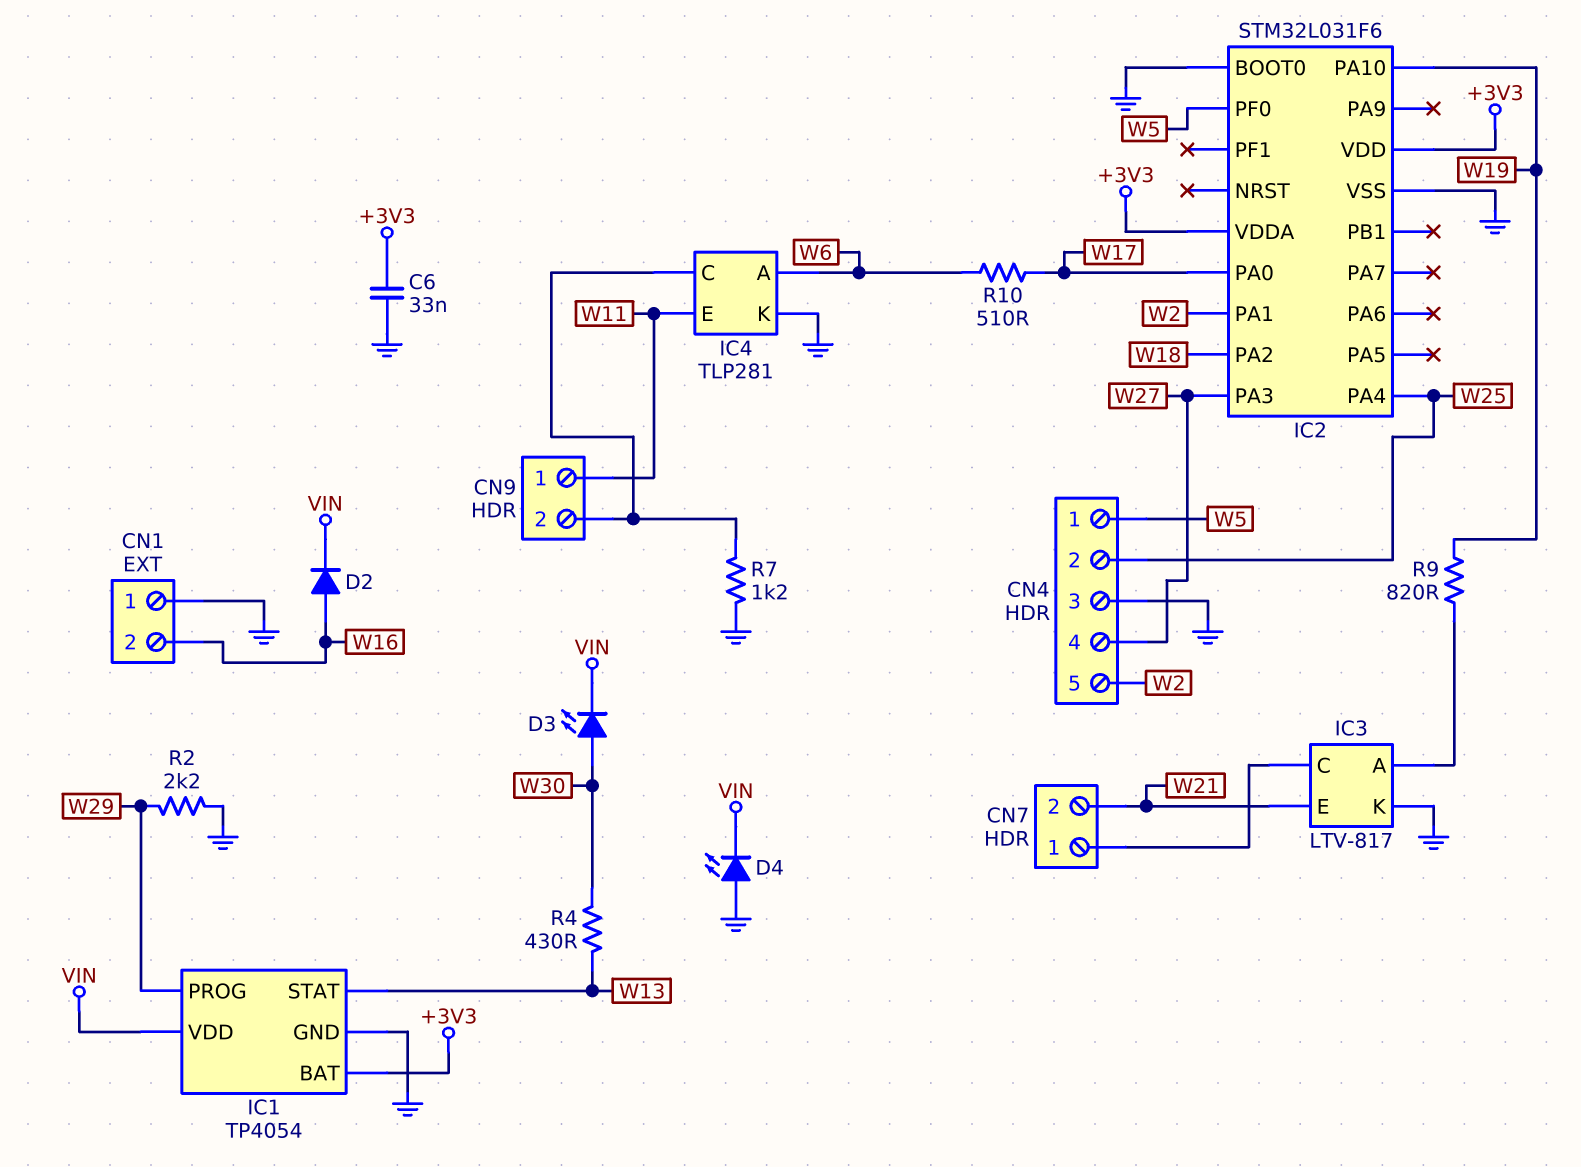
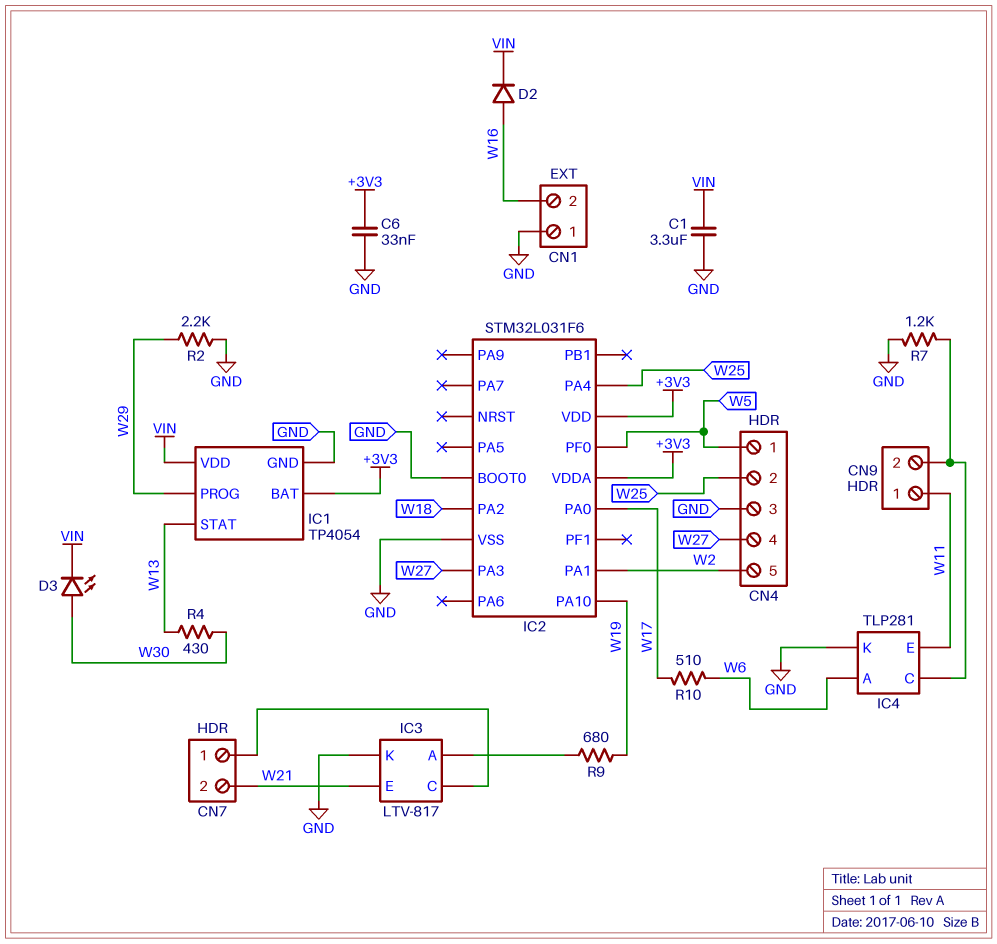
C1: none -> 3.3uF (GND, VIN)
D4: LED (A GND, K VIN) -> none
R9: 820 (IC3/A, W19) -> 680 (IC3/A, W19)

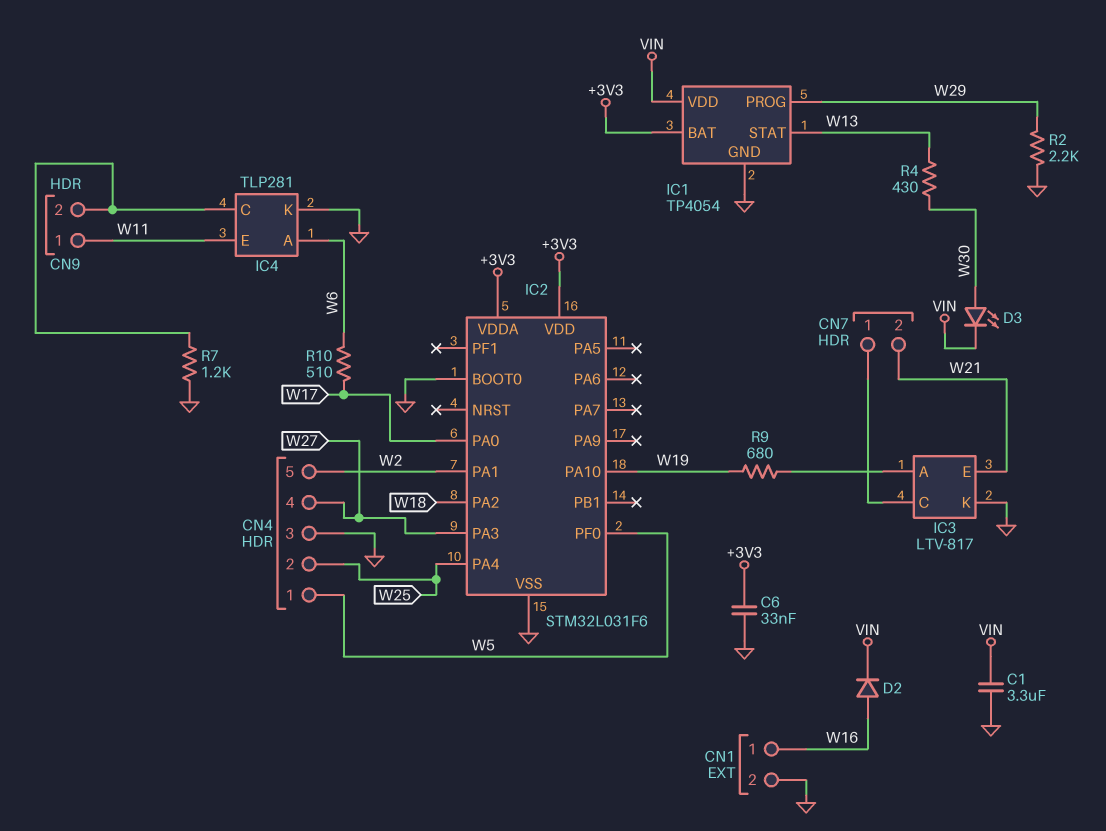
CN1 pin 1: GND -> W16
CN1 pin 2: W16 -> GND

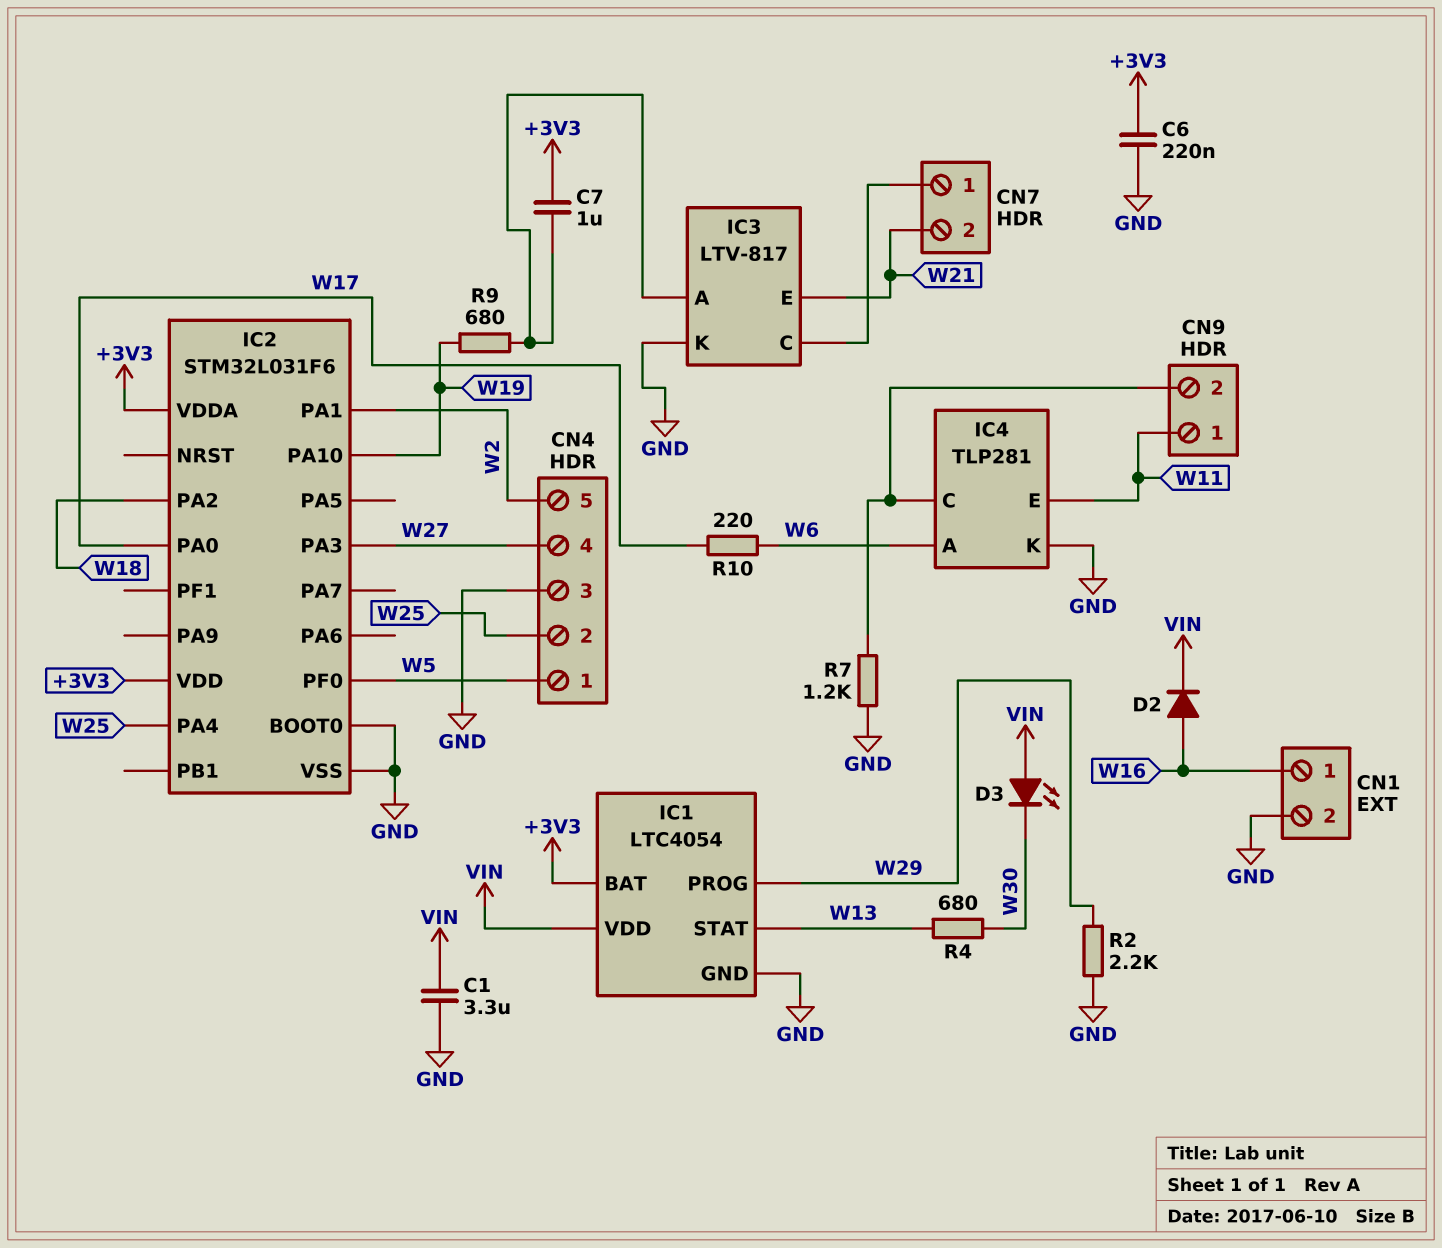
C6: 33nF (+3V3, GND) -> 220nF (+3V3, GND)
C7: none -> 1uF (+3V3, IC3/A)
D3: LED (A W30, K VIN) -> LED (A VIN, K W30)
IC1: TP4054 -> LTC4054
R4: 430 (W13, W30) -> 680 (W13, W30)
R10: 510 (W6, W17) -> 220 (W6, W17)

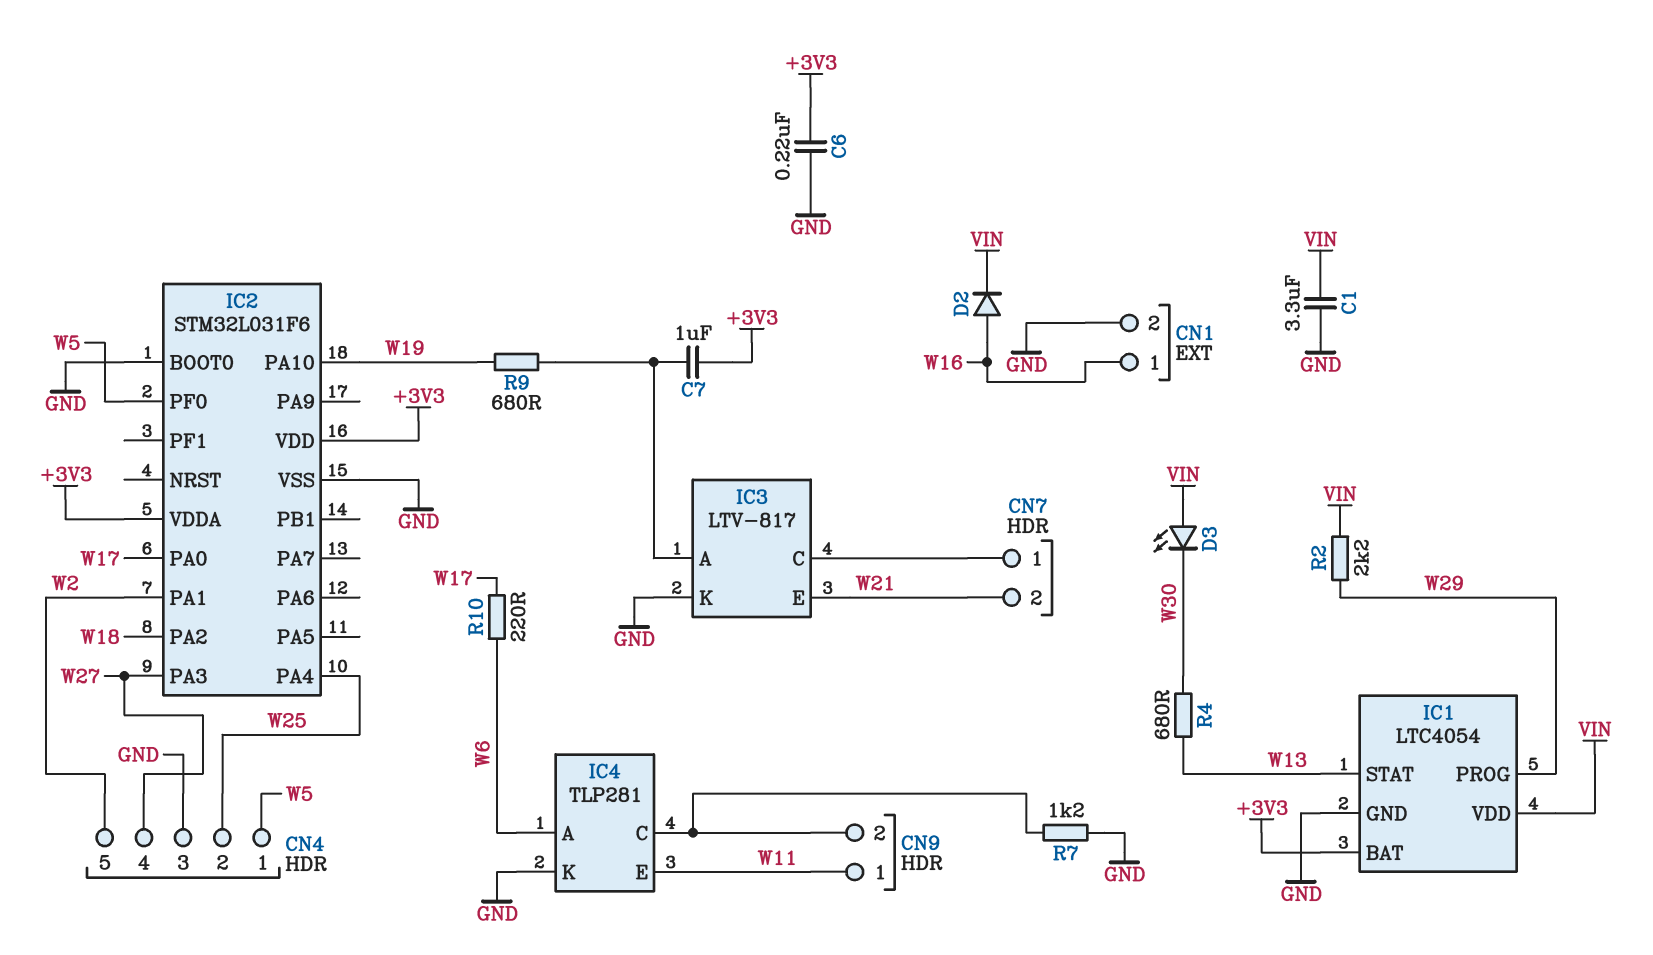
R2: 2.2k (GND, W29) -> 2.2k (VIN, W29)

